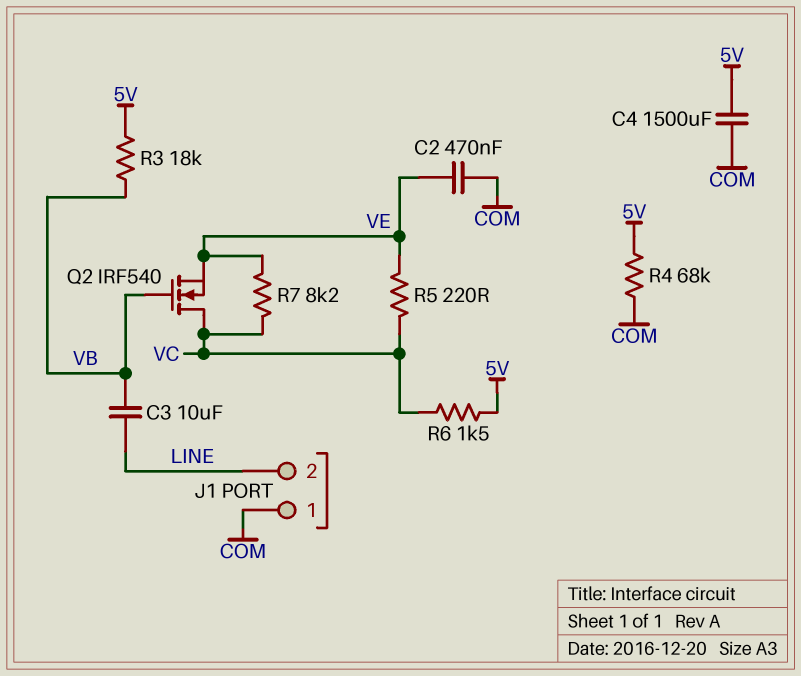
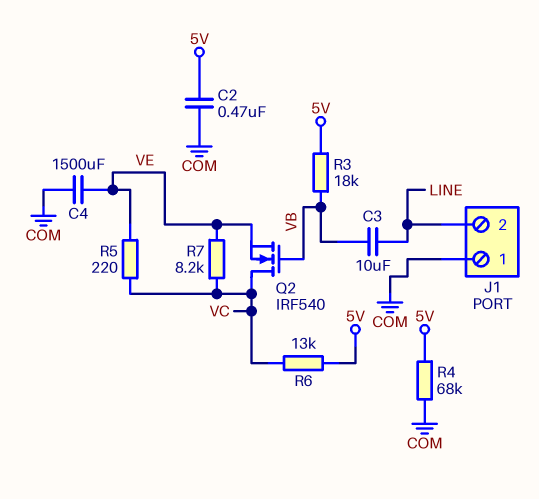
C2: 470nF (COM, VE) -> 470nF (5V, COM)
C4: 1500uF (5V, COM) -> 1500uF (COM, VE)
R6: 1.5k (5V, VC) -> 13k (5V, VC)

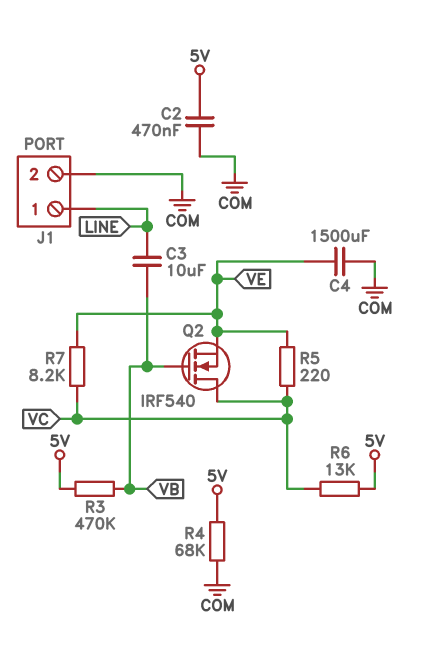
J1 pin 1: COM -> LINE
J1 pin 2: LINE -> COM
R3: 18k (5V, VB) -> 470k (5V, VB)

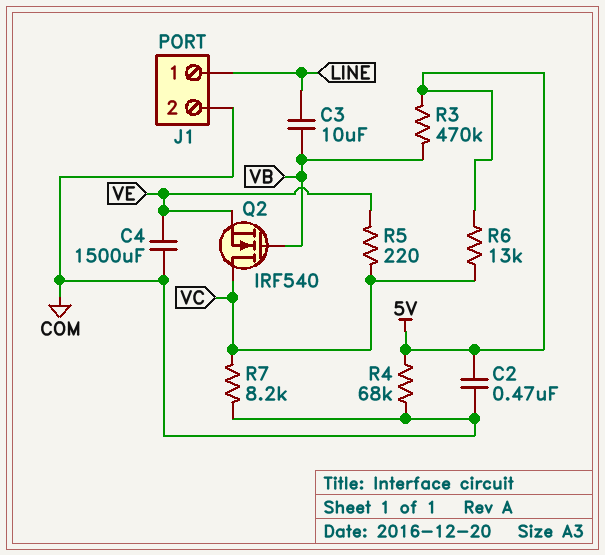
R7: 8.2k (VC, VE) -> 8.2k (COM, VC)

